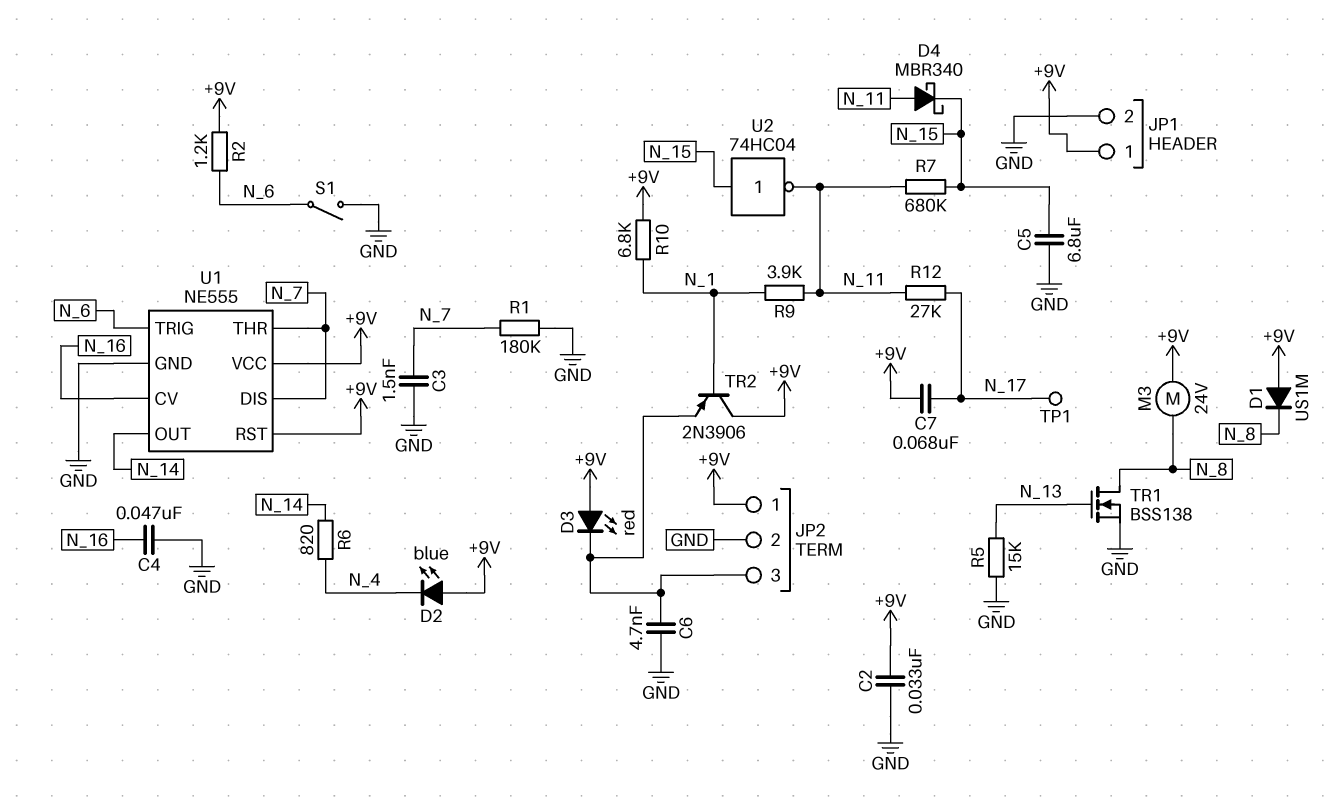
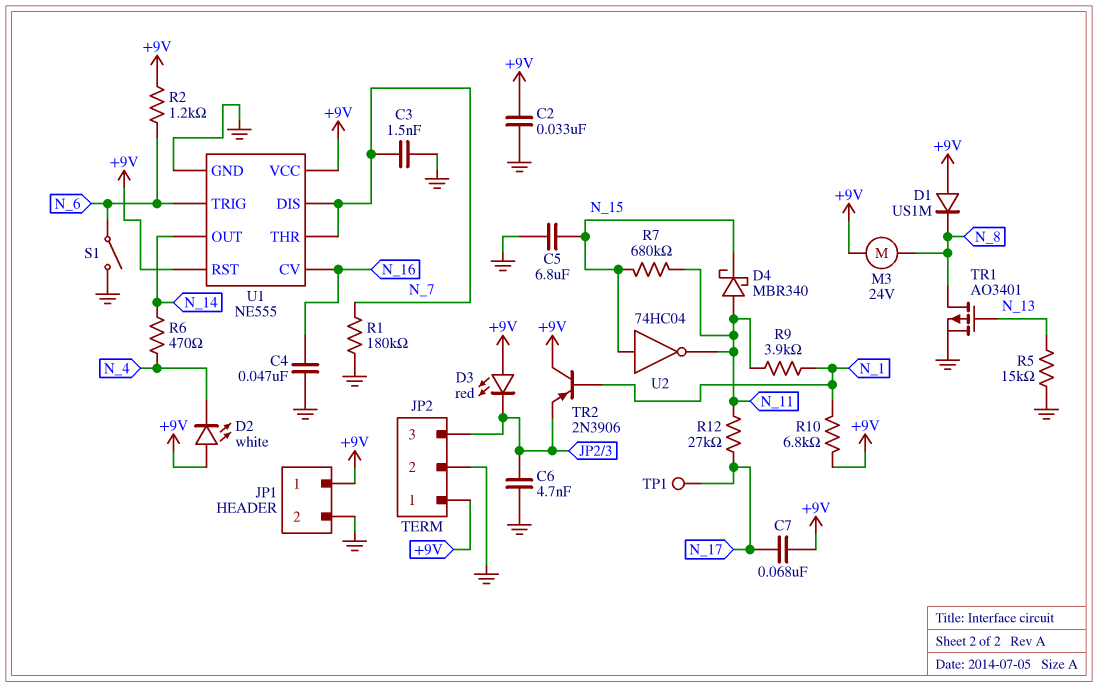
D2: LED blue (A +9V, K N_4) -> LED white (A +9V, K N_4)
R6: 820 (N_4, N_14) -> 470 (N_4, N_14)
TR1: NMOS BSS138 (G N_13, D N_8, S GND) -> PMOS AO3401 (G N_13, D N_8, S GND)

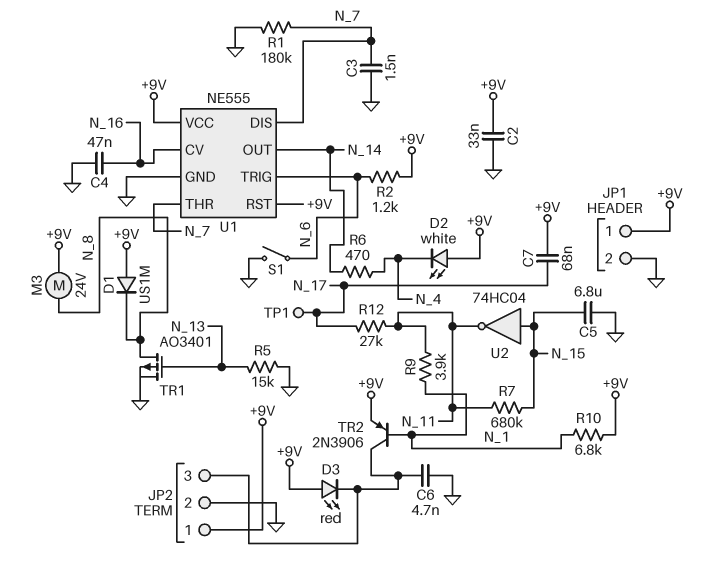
D4: schottky MBR340 (A N_11, K N_15) -> none
TR2: PNP 2N3906 (B N_1, C +9V, E JP2/3) -> PNP 2N3906 (B N_1, C JP2/3, E +9V)

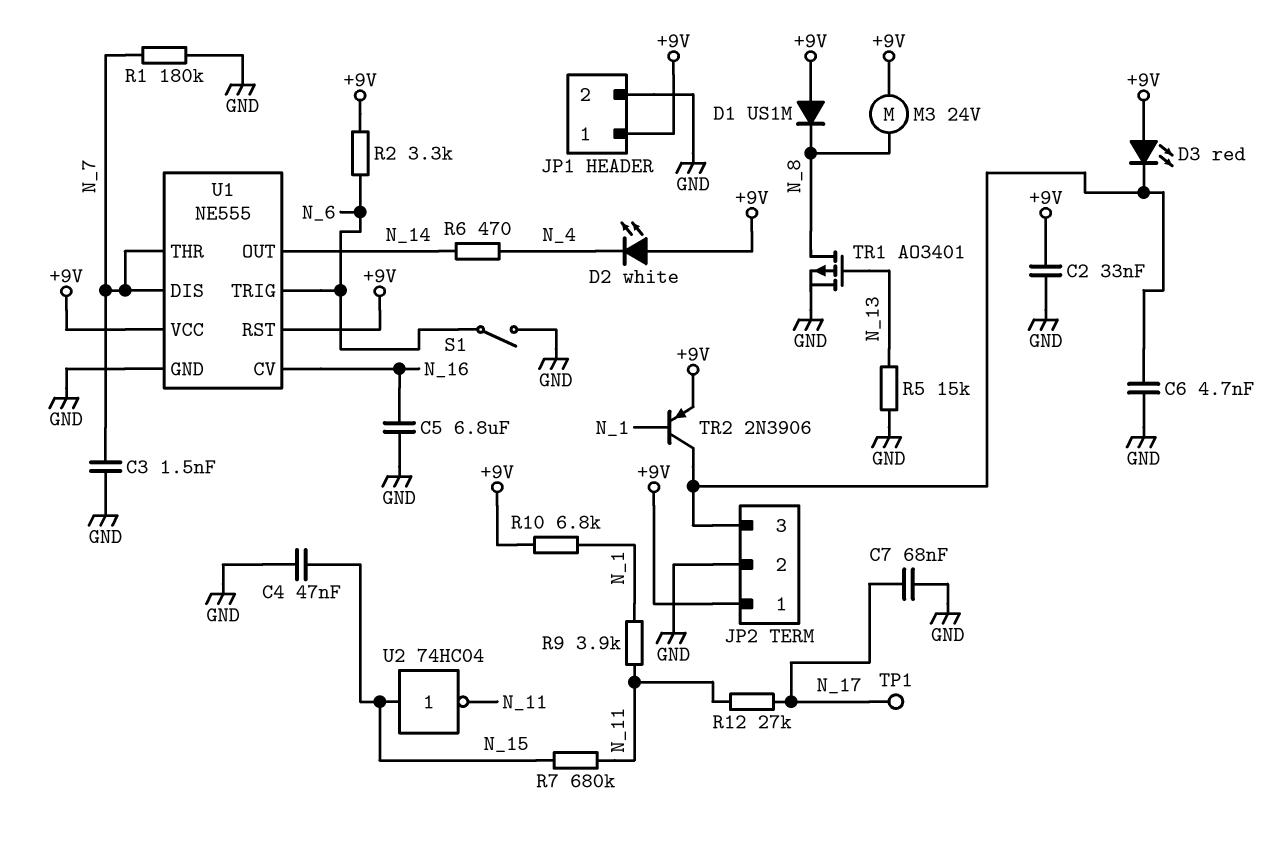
C4: 47nF (GND, N_16) -> 47nF (GND, N_15)
C5: 6.8uF (GND, N_15) -> 6.8uF (GND, N_16)
C7: 68nF (+9V, N_17) -> 68nF (GND, N_17)
R2: 1.2k (+9V, N_6) -> 3.3k (+9V, N_6)

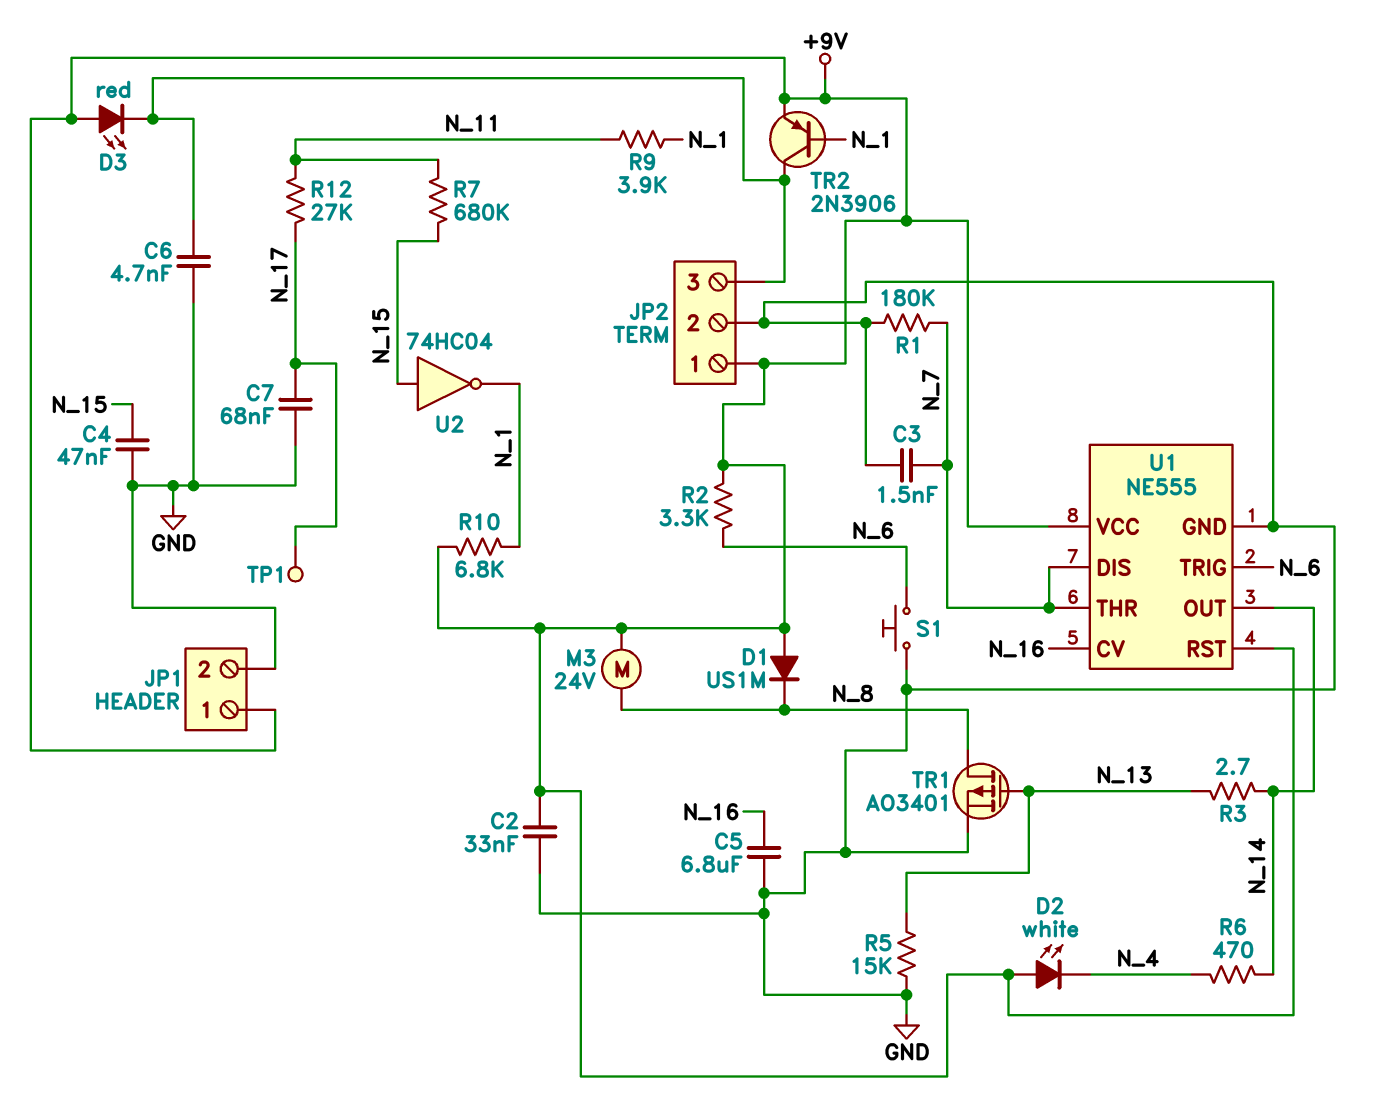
R3: none -> 2.7 (N_13, N_14)
S1: switch (GND, N_6) -> button (GND, N_6)
U2: NOT 74HC04 (in N_15, out N_11) -> NOT 74HC04 (in N_15, out N_1)

